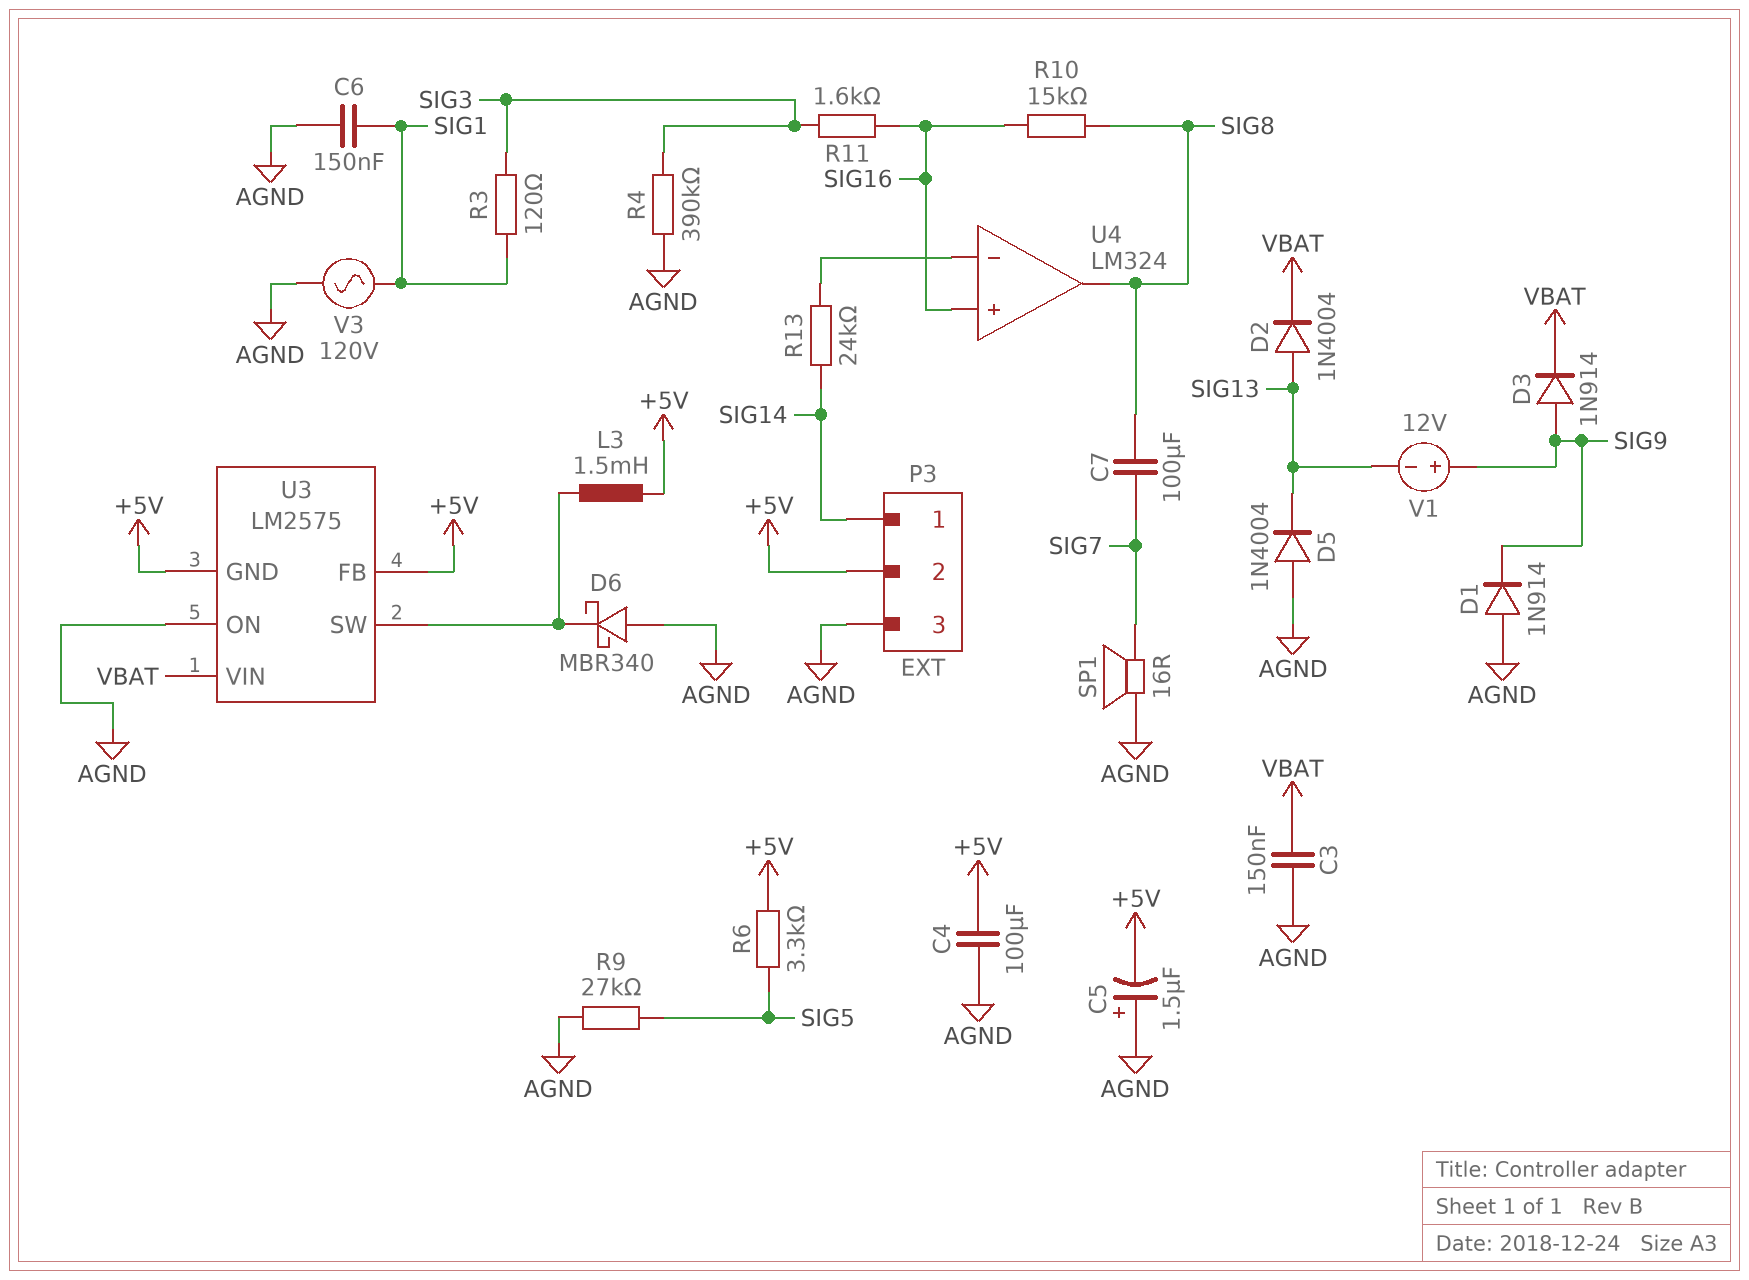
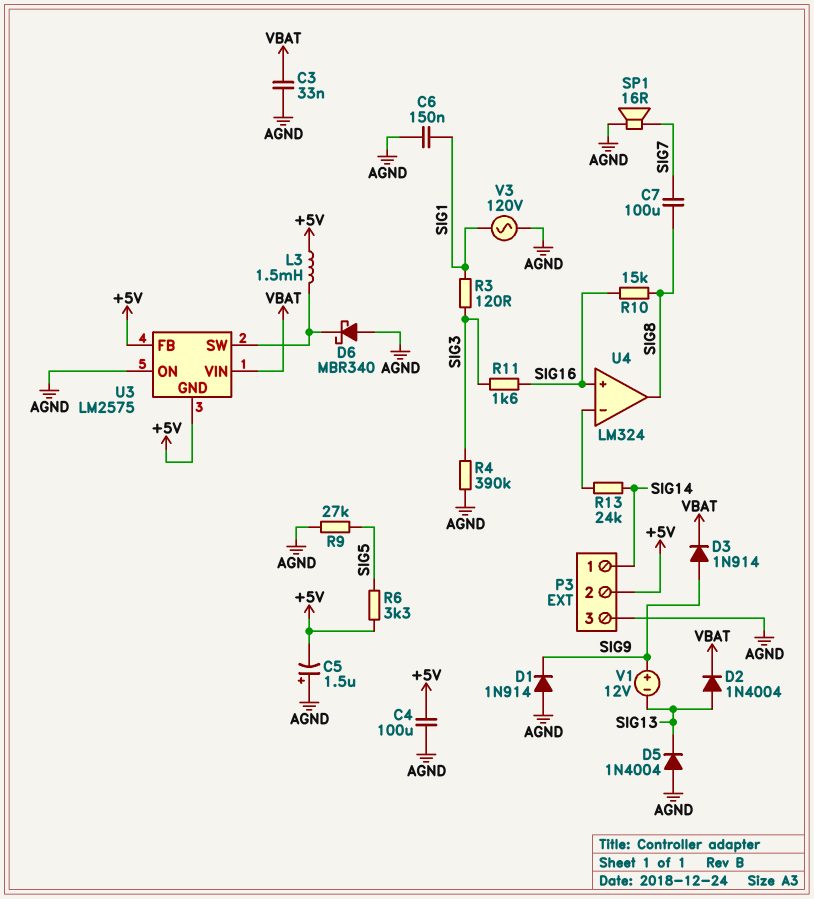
C3: 150nF (AGND, VBAT) -> 33nF (AGND, VBAT)

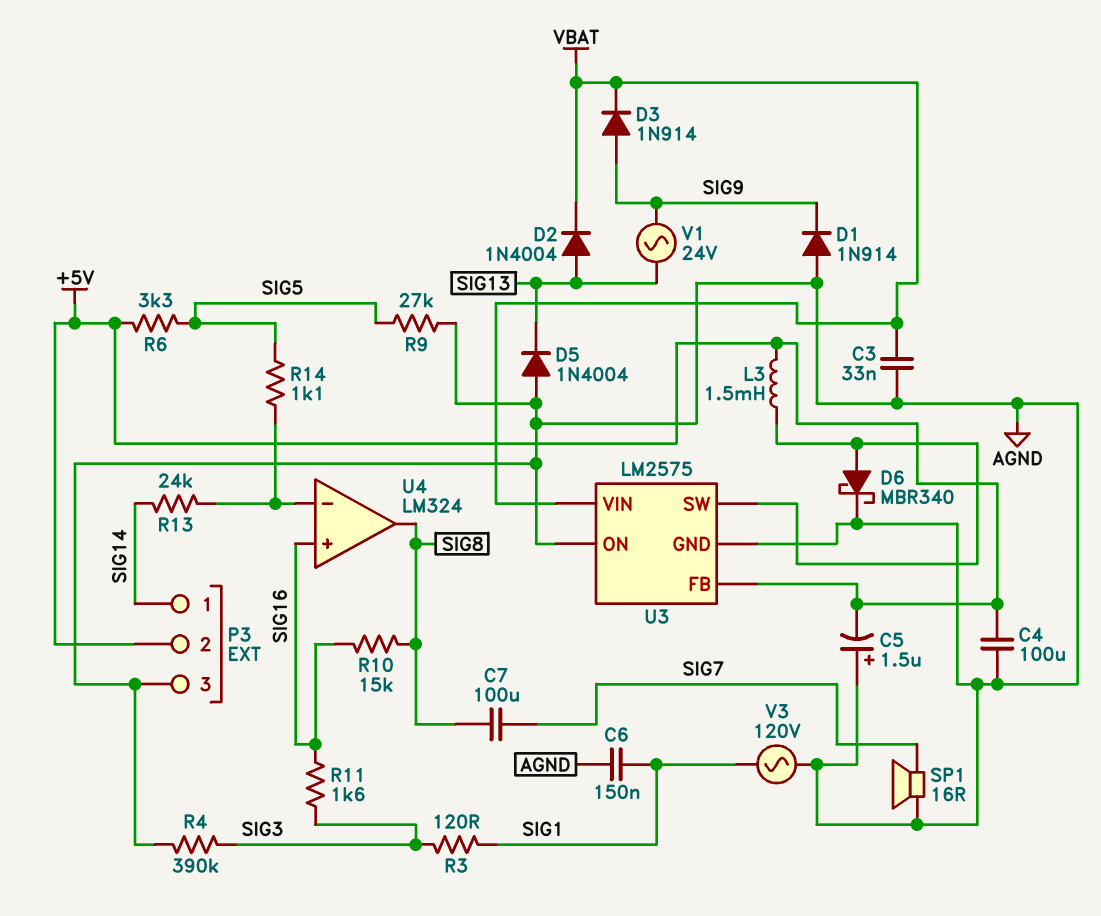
D6: schottky MBR340 (A AGND, K U3/SW) -> schottky MBR340 (A U3/SW, K AGND)
R14: none -> 1.1k (SIG5, U4/in-)
U3 pin GND: +5V -> AGND
V1: 12V (plus SIG9, minus SIG13) -> AC 24V (SIG9, SIG13)

